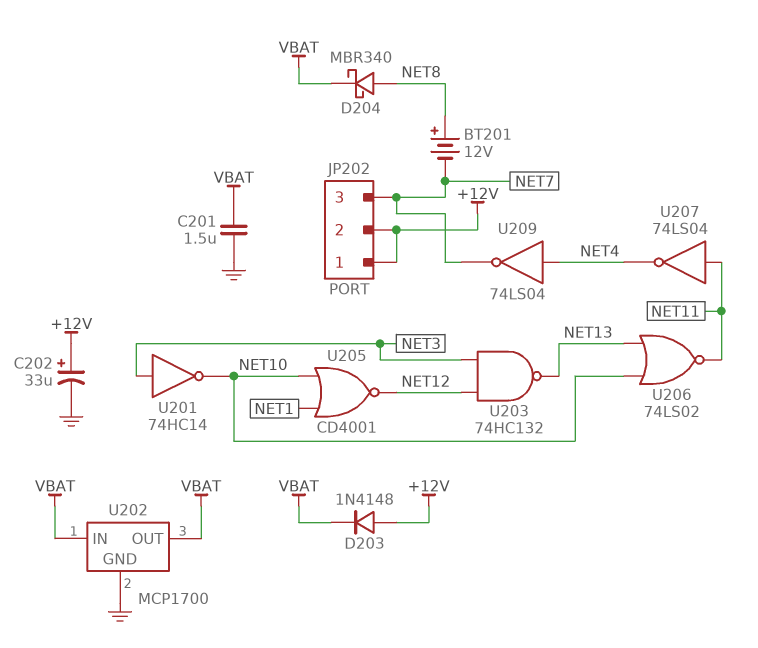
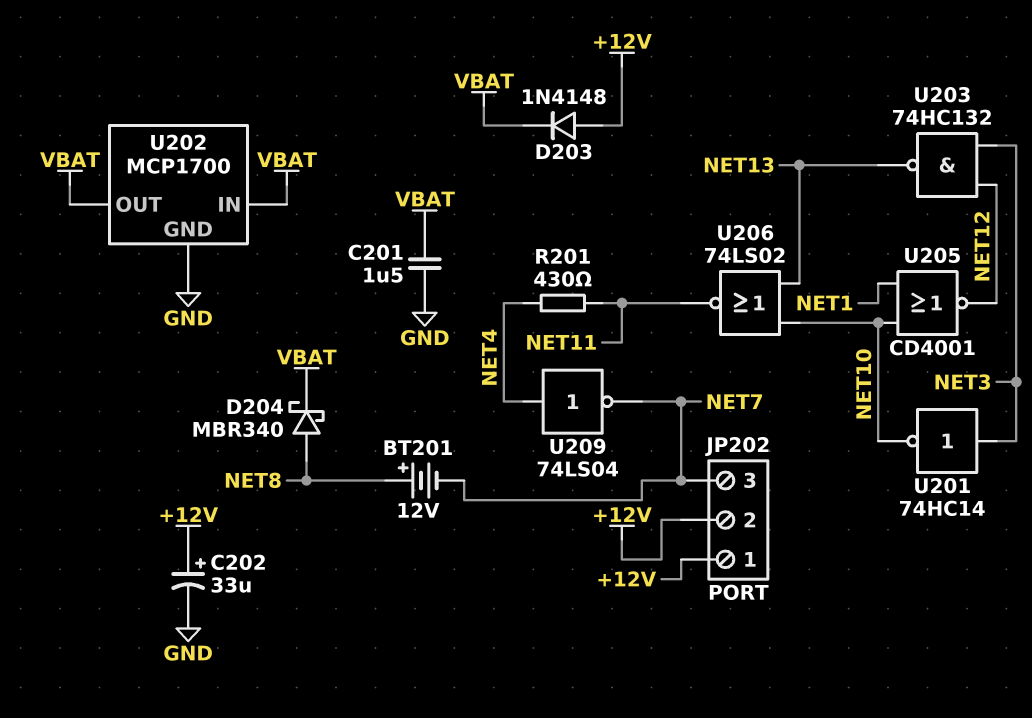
R201: none -> 430 (NET4, NET11)
U207: NOT 74LS04 (in NET11, out NET4) -> none

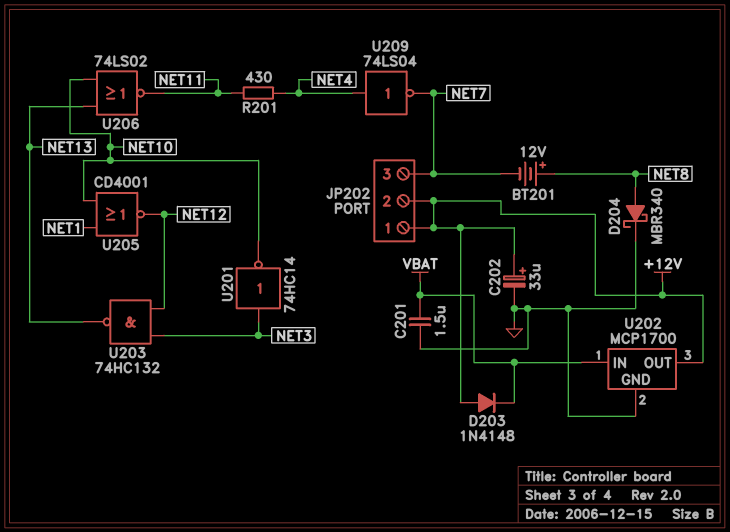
D204: schottky MBR340 (A NET8, K VBAT) -> schottky MBR340 (A NET8, K GND)
U202 pin OUT: VBAT -> +12V

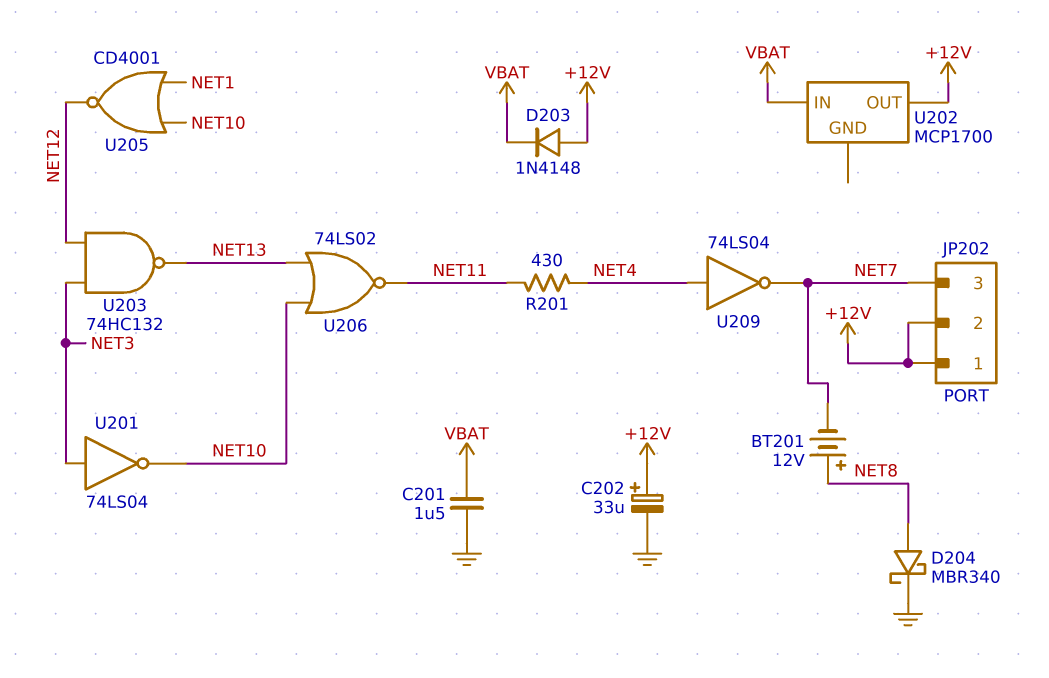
U201: NOT 74HC14 (in NET3, out NET10) -> NOT 74LS04 (in NET3, out NET10)
U202 pin GND: GND -> none

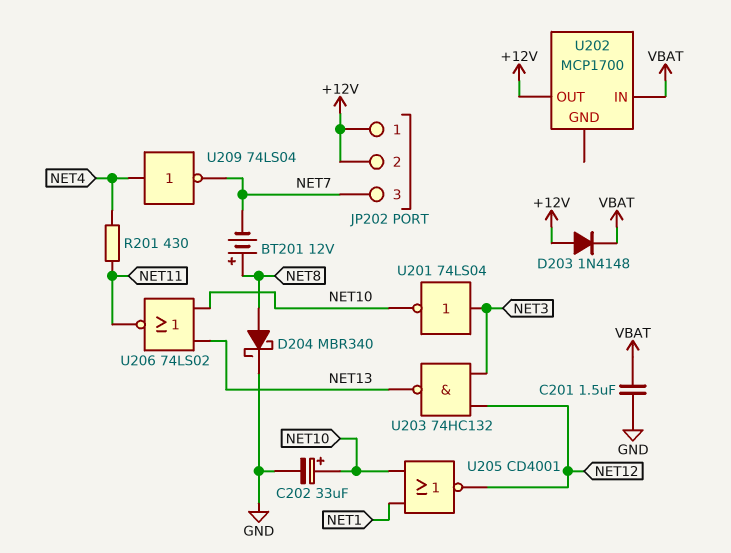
C202: 33uF (plus +12V, minus GND) -> 33uF (plus NET10, minus GND)

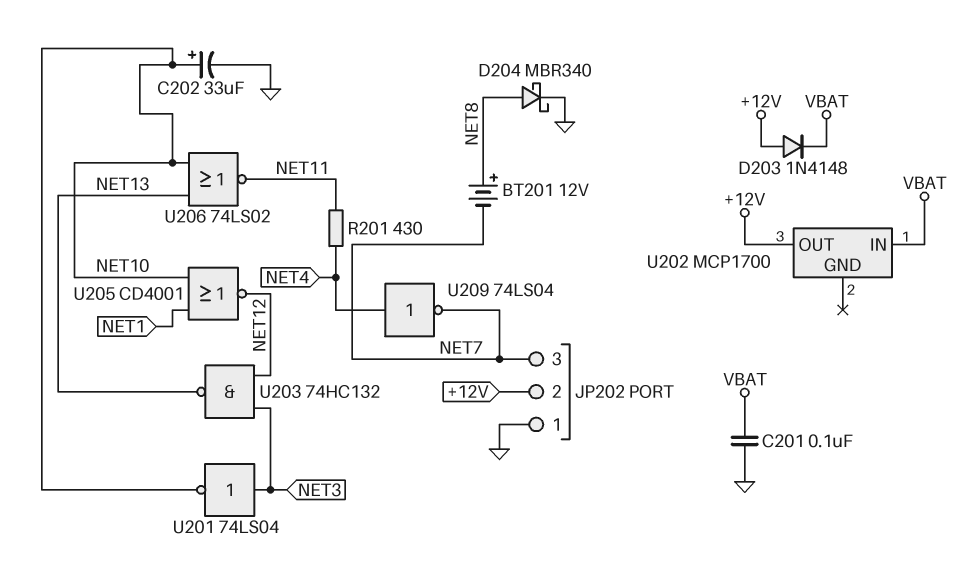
C201: 1.5uF (GND, VBAT) -> 100nF (GND, VBAT)
JP202 pin 1: +12V -> GND

